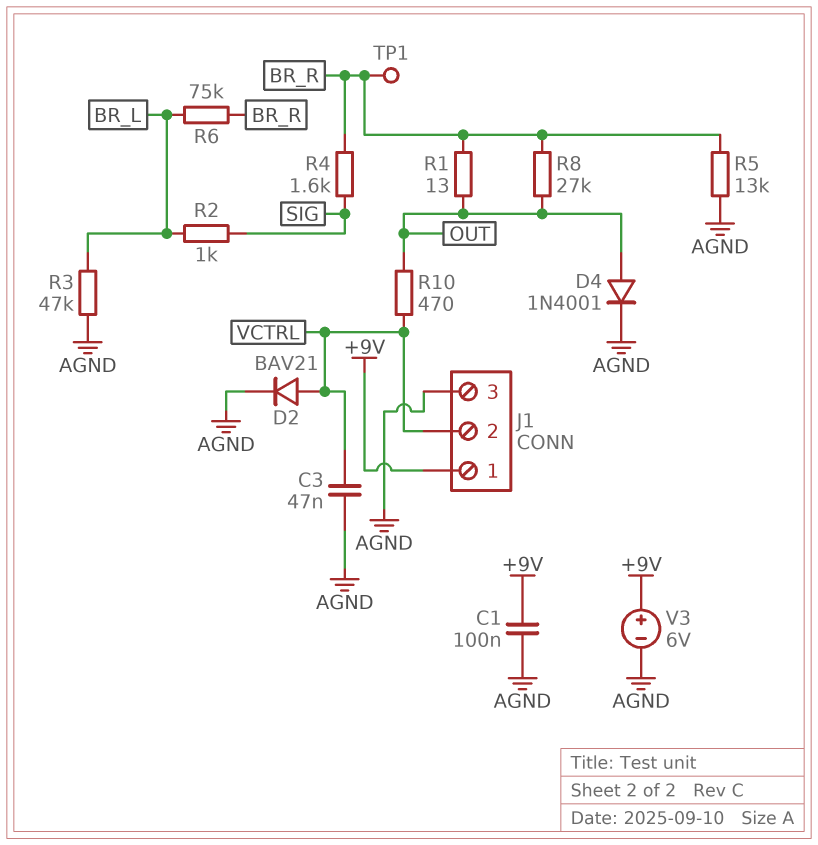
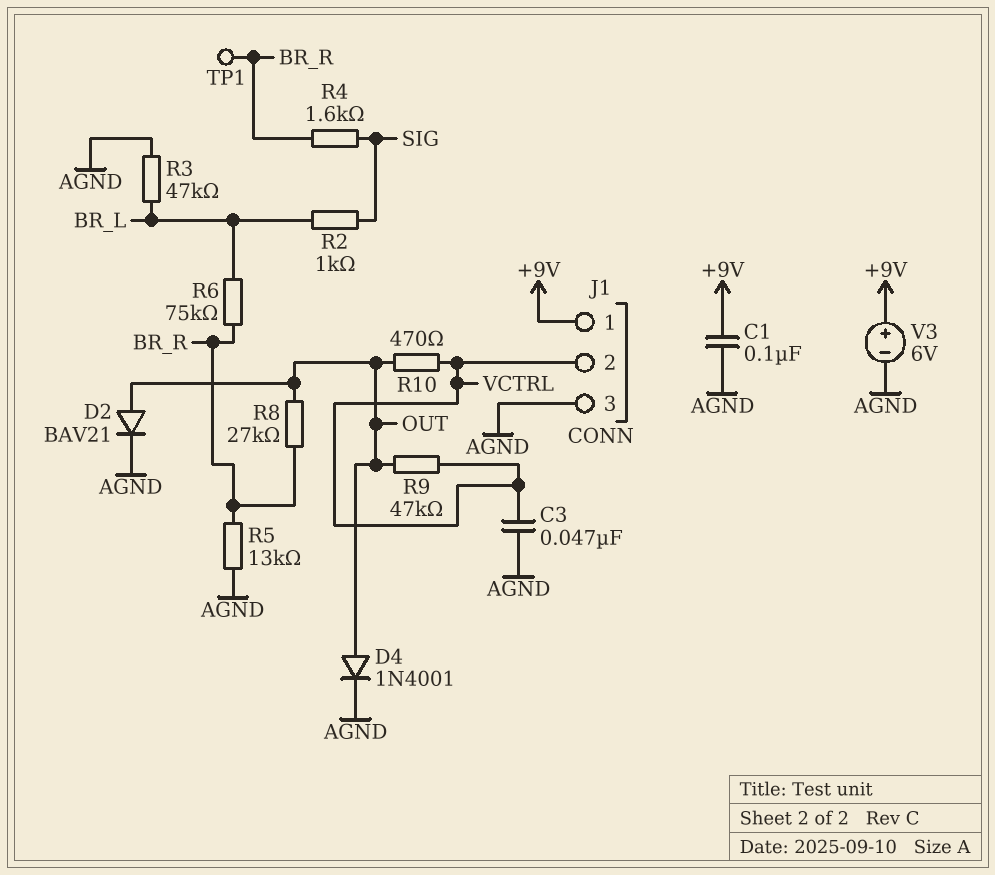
D2: diode BAV21 (A VCTRL, K AGND) -> diode BAV21 (A OUT, K AGND)
R1: 13 (BR_R, OUT) -> none
R9: none -> 47k (OUT, VCTRL)

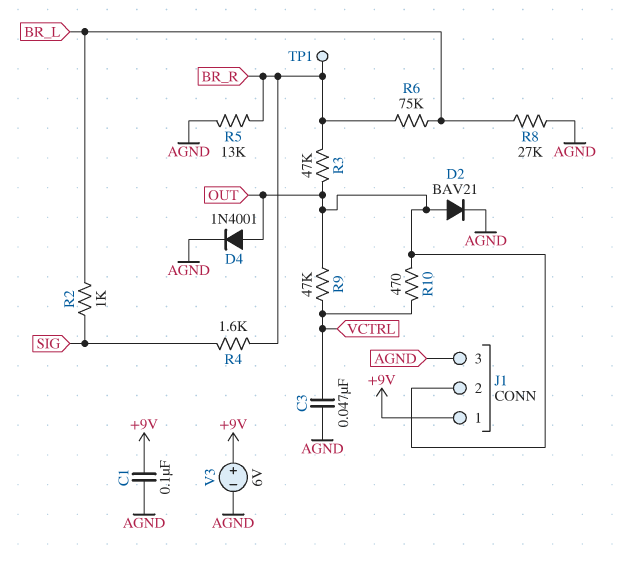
J1 pin 2: VCTRL -> OUT
R3: 47k (AGND, BR_L) -> 47k (BR_R, OUT)
R8: 27k (BR_R, OUT) -> 27k (AGND, BR_L)

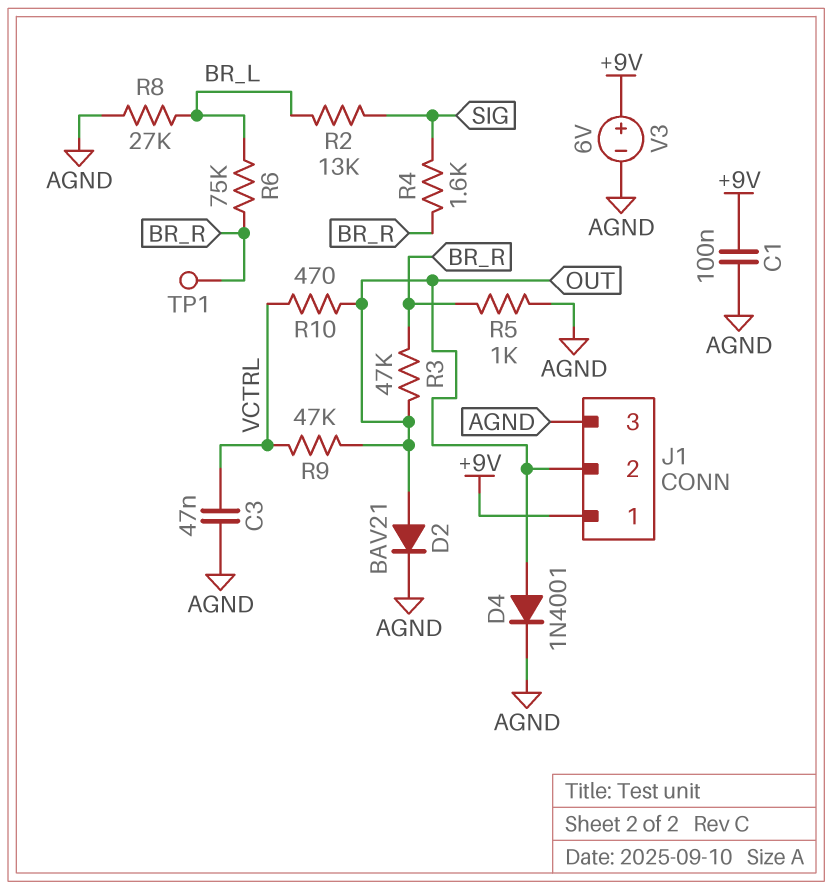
R2: 1k (BR_L, SIG) -> 13k (BR_L, SIG)
R5: 13k (AGND, BR_R) -> 1k (AGND, BR_R)

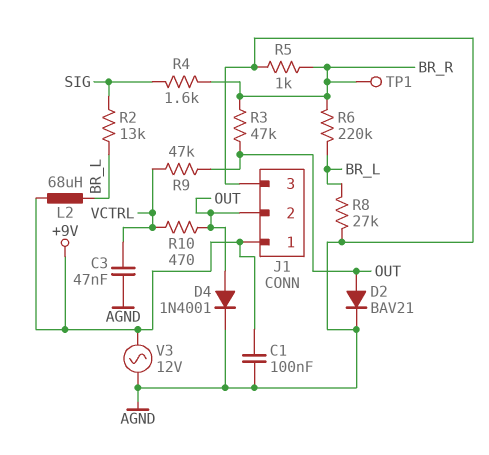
L2: none -> 68uH (+9V, BR_L)
R6: 75k (BR_L, BR_R) -> 220k (BR_L, BR_R)
V3: 6V (plus +9V, minus AGND) -> AC 12V (+9V, AGND)

